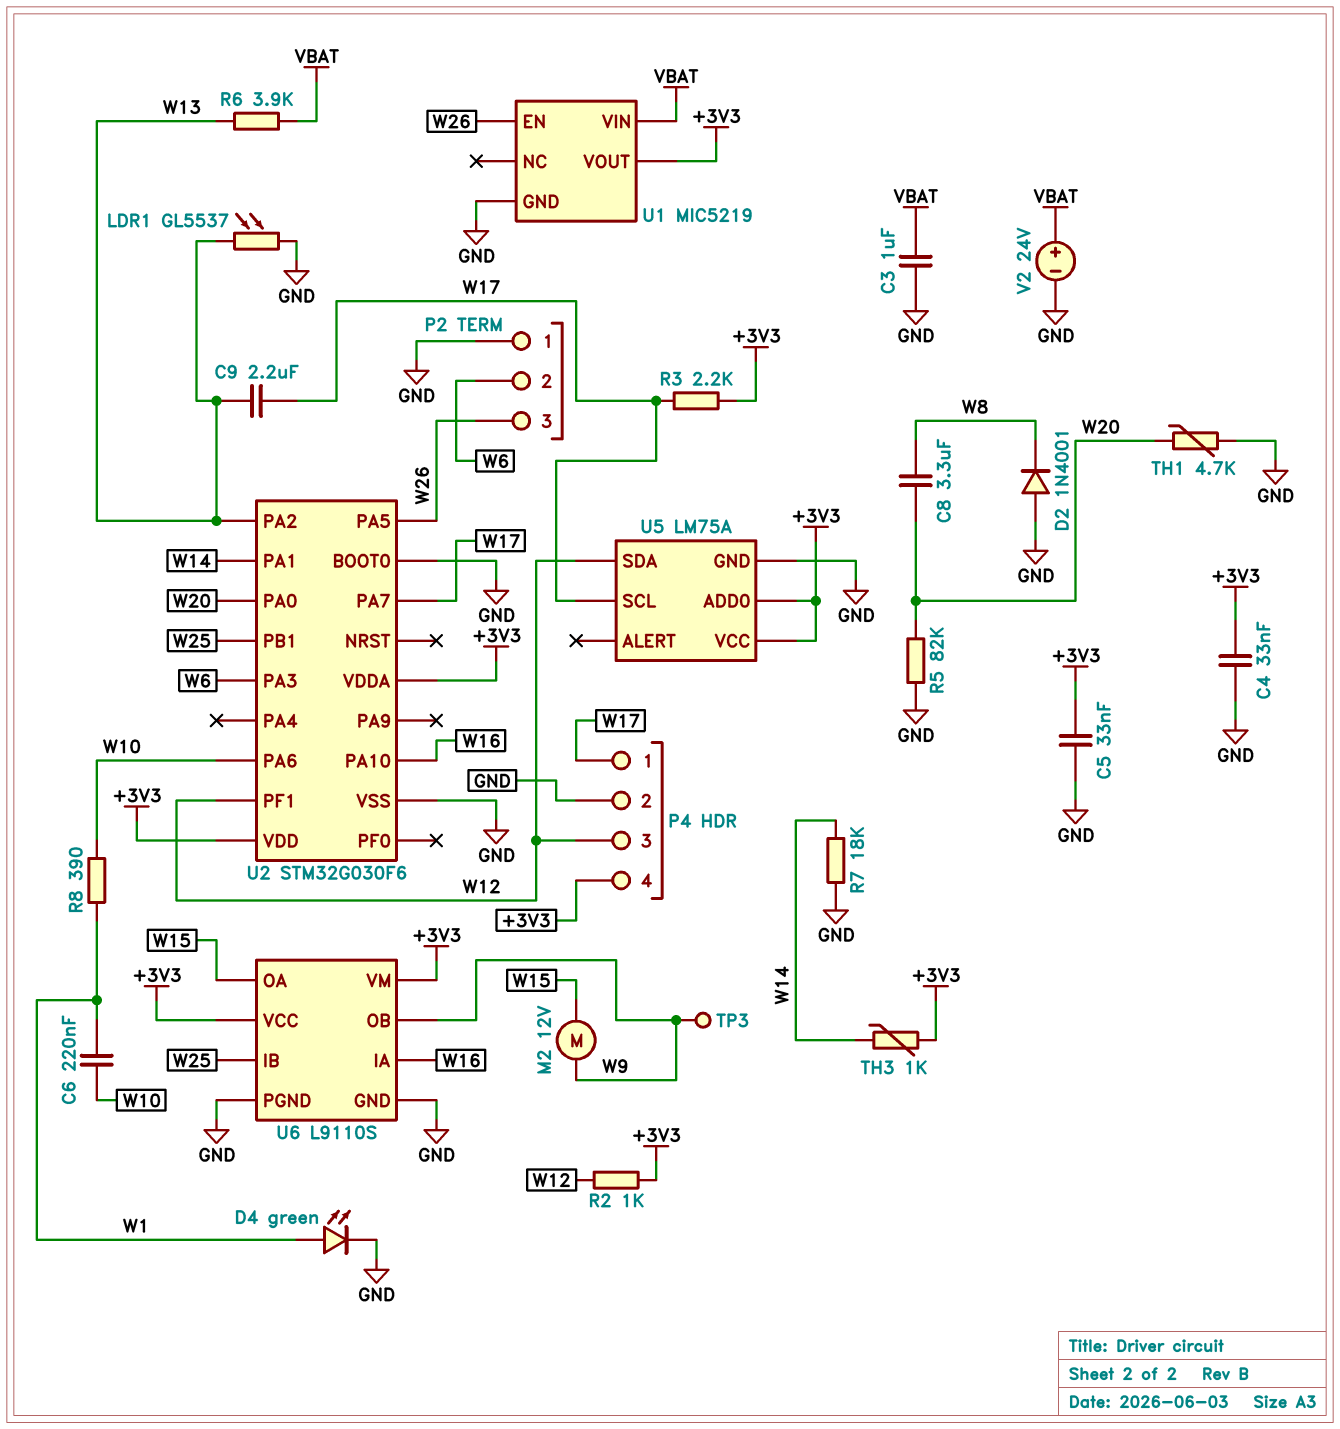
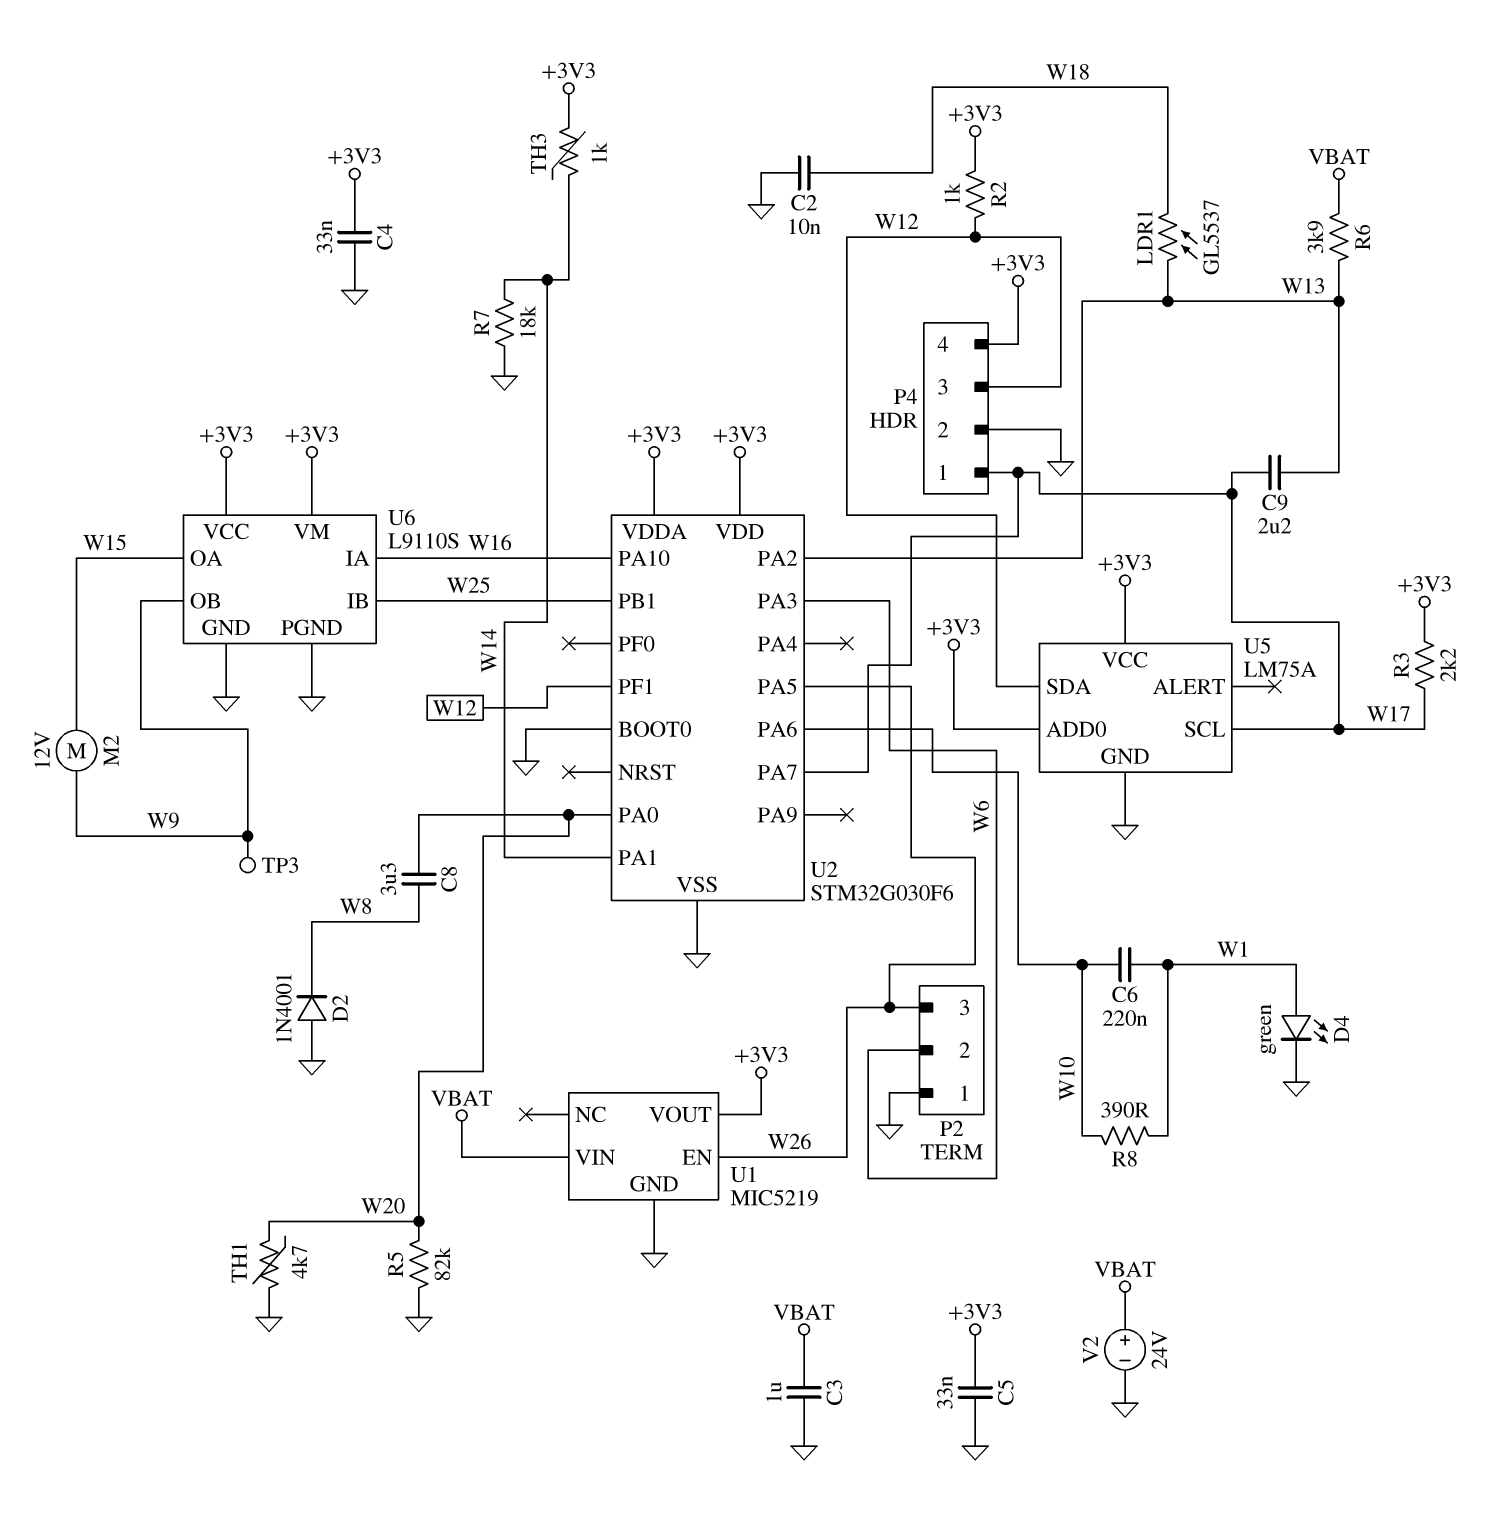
C2: none -> 10nF (GND, W18)
LDR1: GL5537 (GND, W13) -> GL5537 (W13, W18)

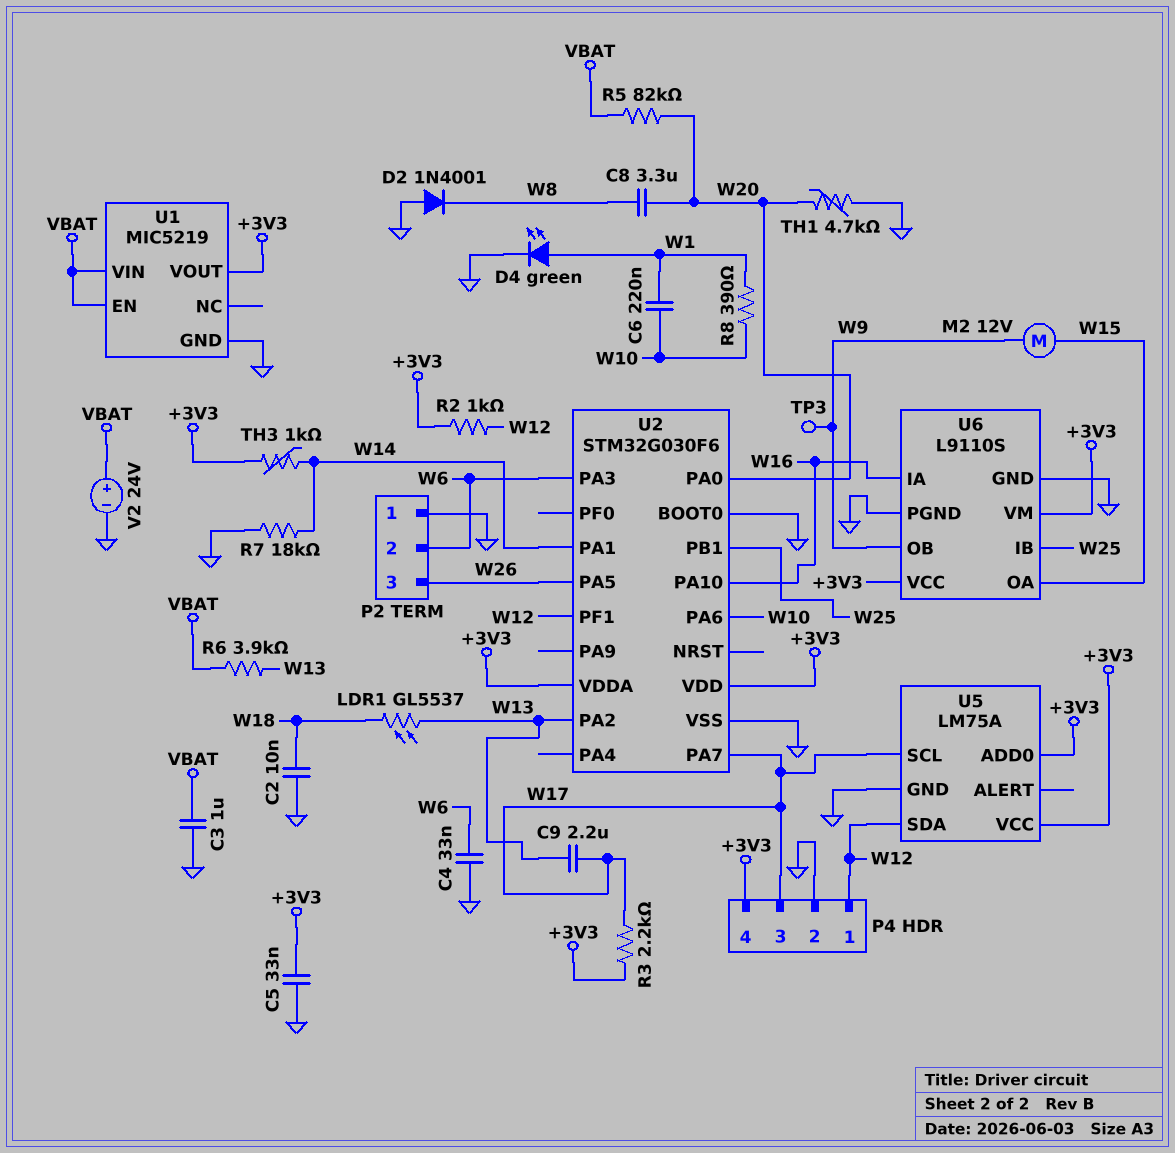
C4: 33nF (+3V3, GND) -> 33nF (GND, W6)
P4 pin 1: W17 -> W12
P4 pin 3: W12 -> W17
R5: 82k (GND, W20) -> 82k (VBAT, W20)
U1 pin EN: W26 -> VBAT

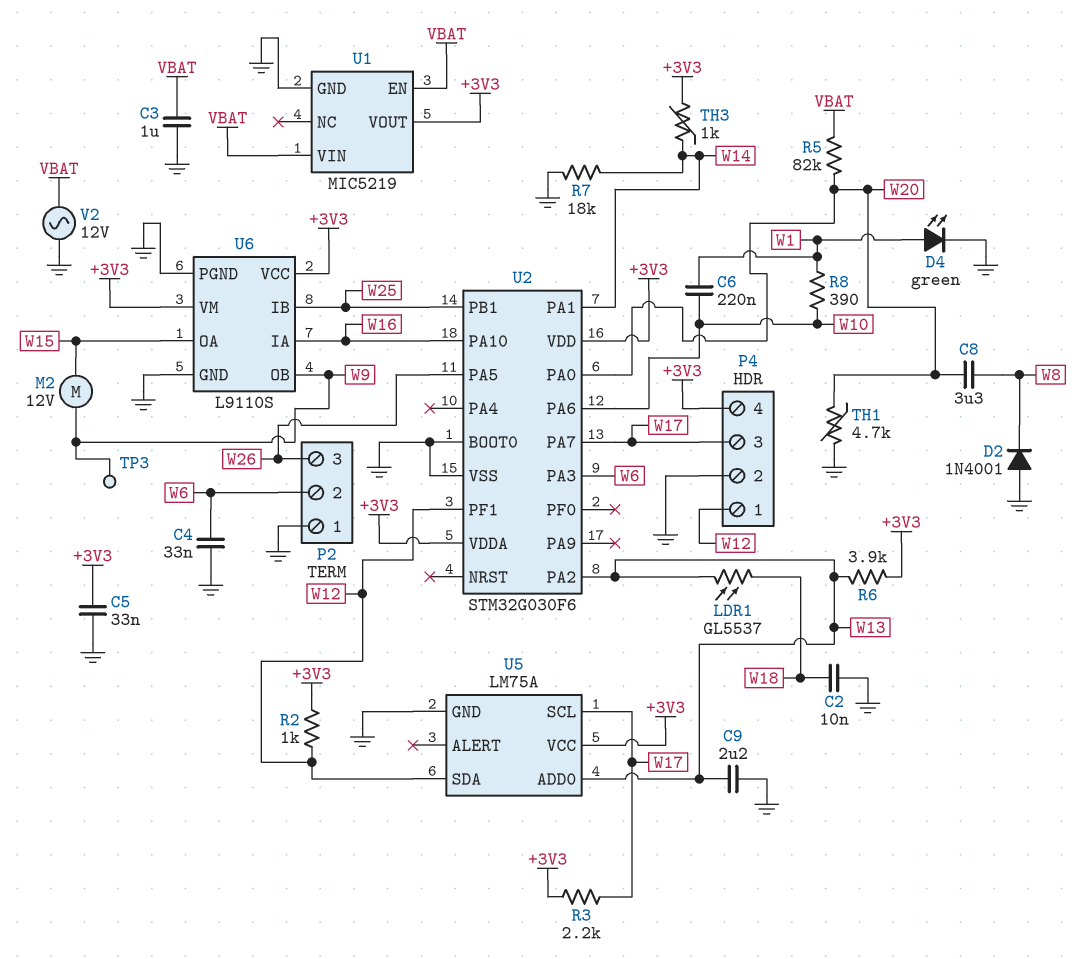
C9: 2.2uF (W13, W17) -> 2.2uF (GND, W13)
R6: 3.9k (VBAT, W13) -> 3.9k (+3V3, W13)
U5 pin ADD0: +3V3 -> W13
V2: 24V (plus VBAT, minus GND) -> AC 12V (GND, VBAT)

